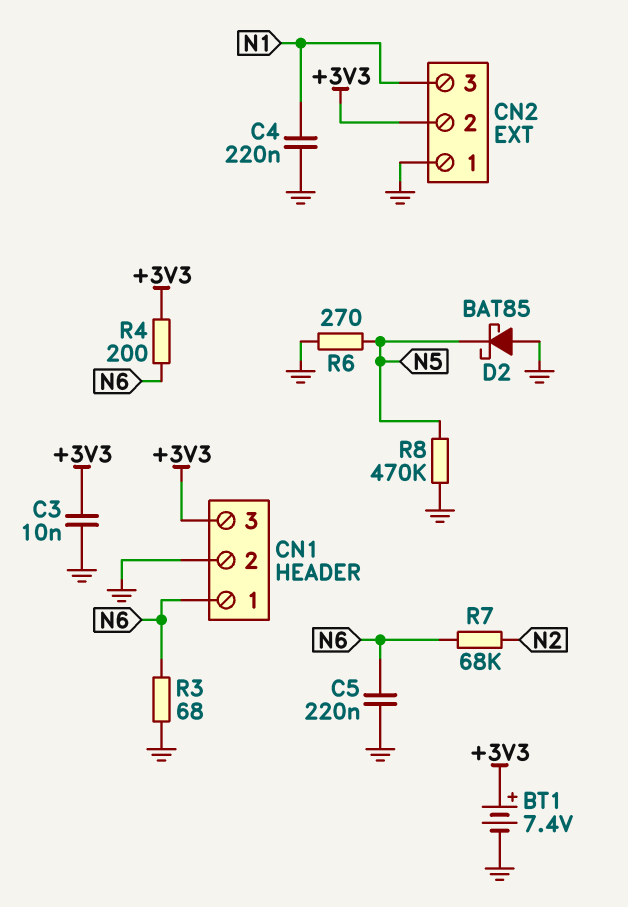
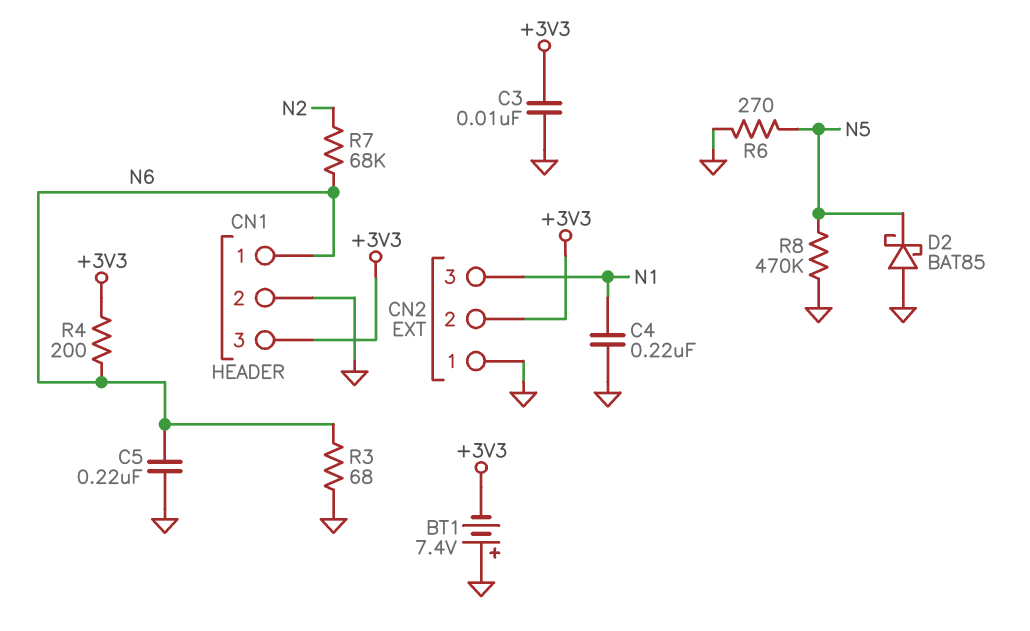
BT1: 7.4V (plus +3V3, minus GND) -> 7.4V (plus GND, minus +3V3)

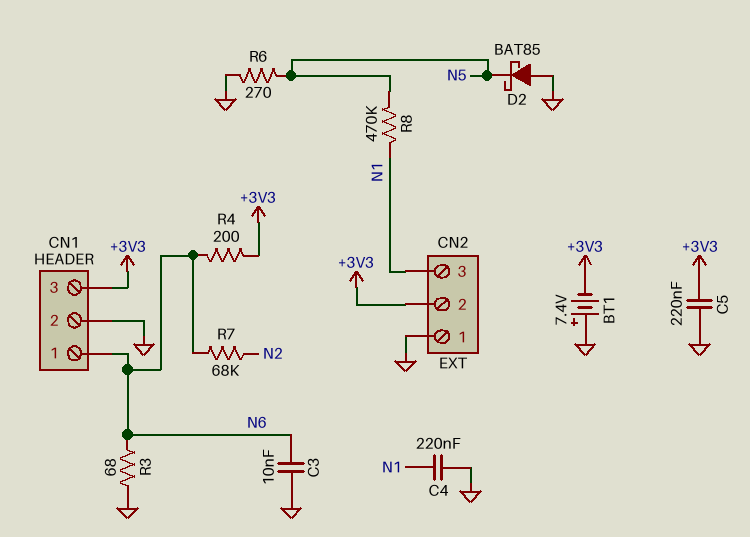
C3: 10nF (+3V3, GND) -> 10nF (GND, N6)
C5: 220nF (GND, N6) -> 220nF (+3V3, GND)
R8: 470k (GND, N5) -> 470k (N1, N5)

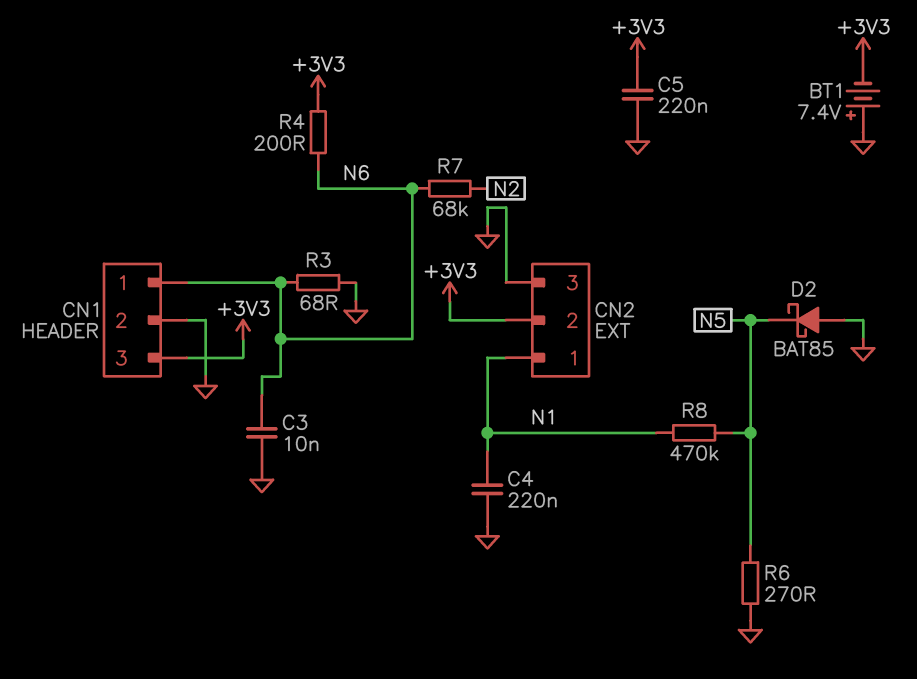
CN2 pin 1: GND -> N1
CN2 pin 3: N1 -> GND

